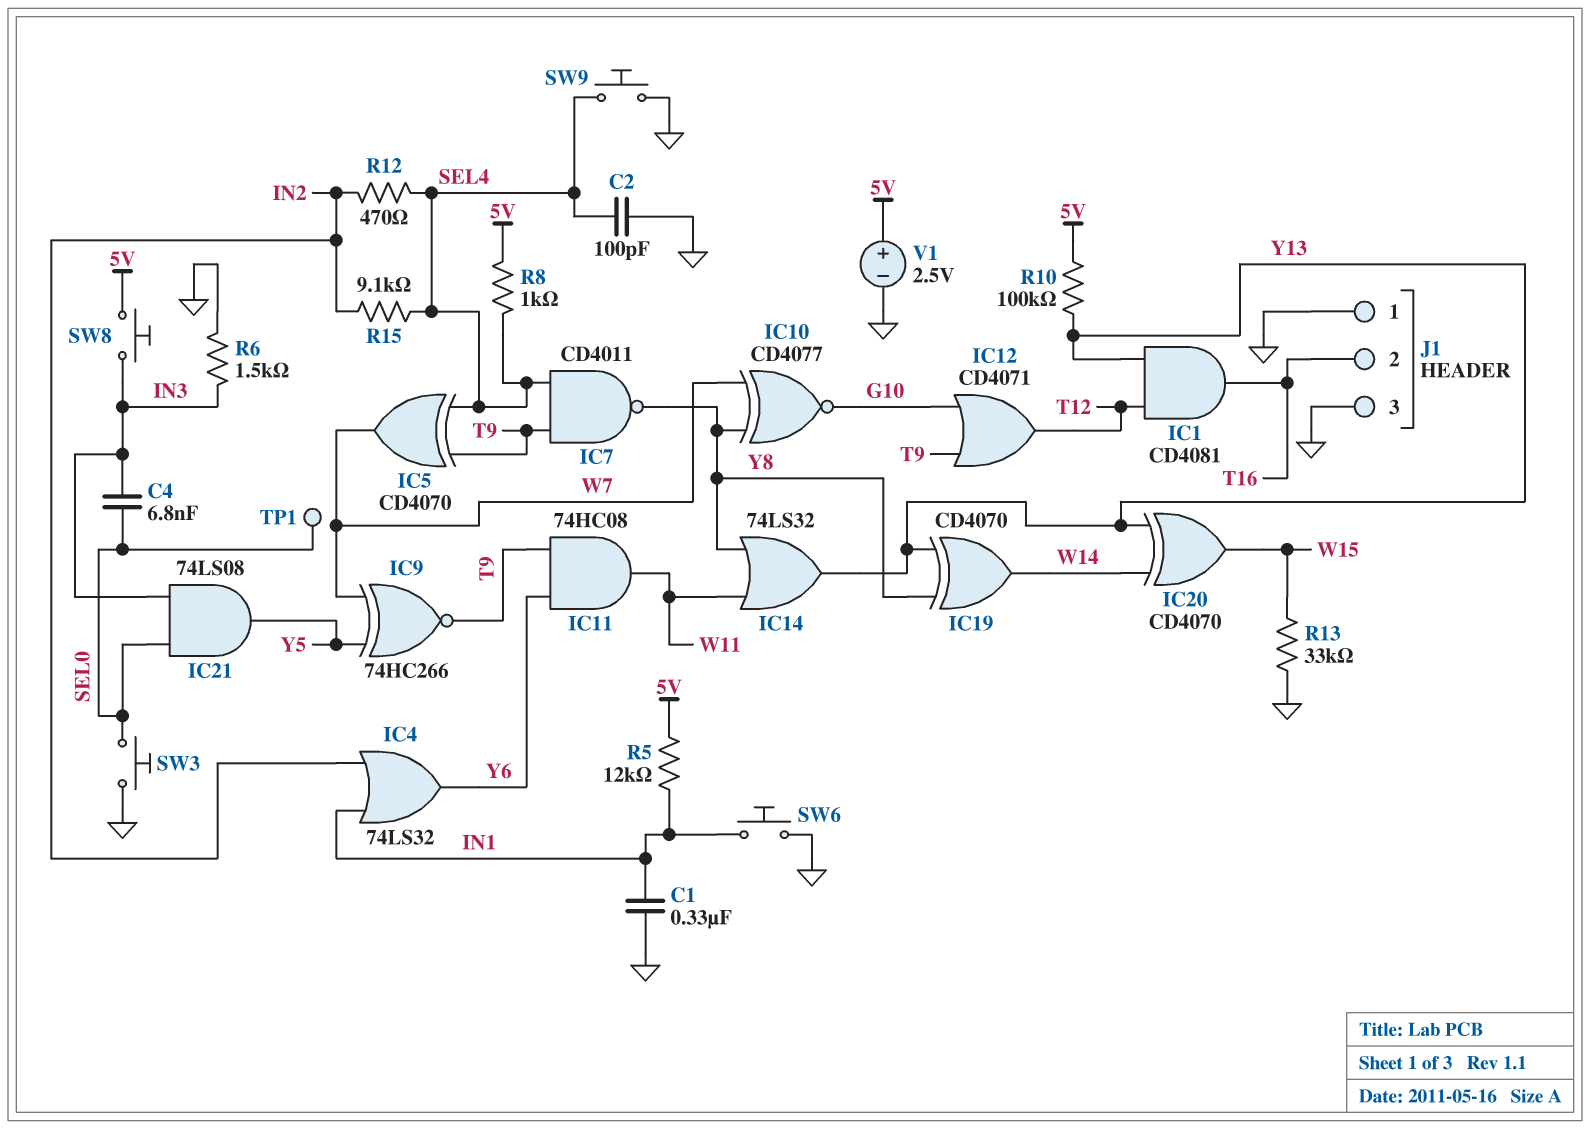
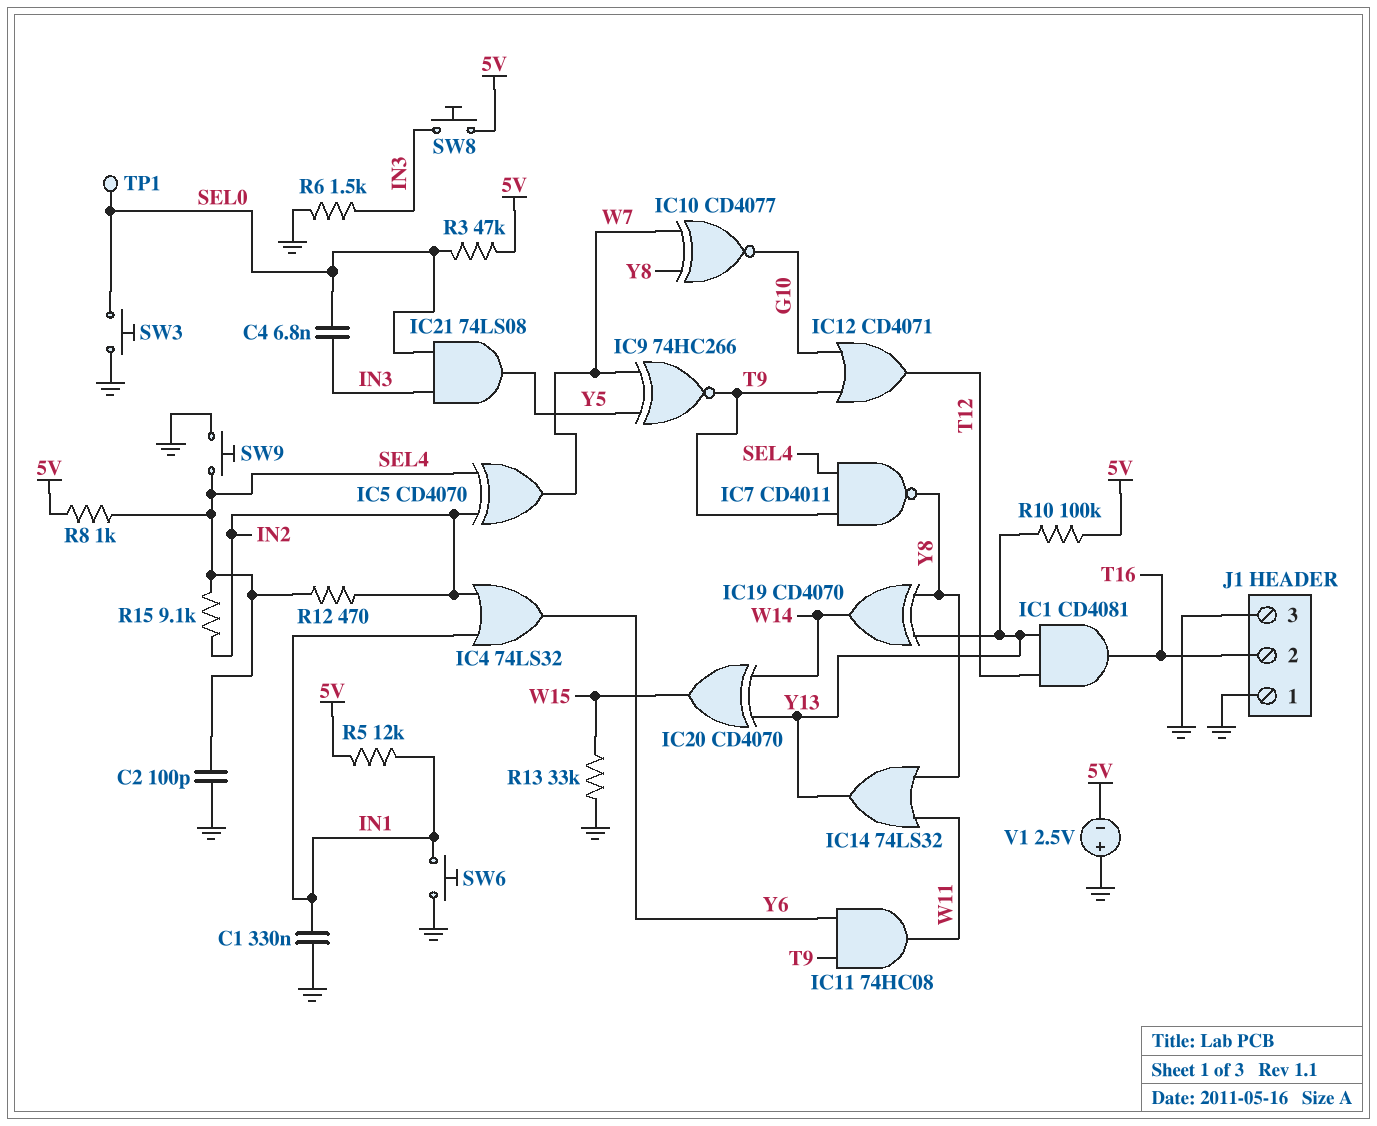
IC5: XOR CD4070 (in SEL4, in T9, out W7) -> XOR CD4070 (in IN2, in SEL4, out W7)
R3: none -> 47k (5V, SEL0)
V1: 2.5V (plus 5V, minus GND) -> 2.5V (plus GND, minus 5V)

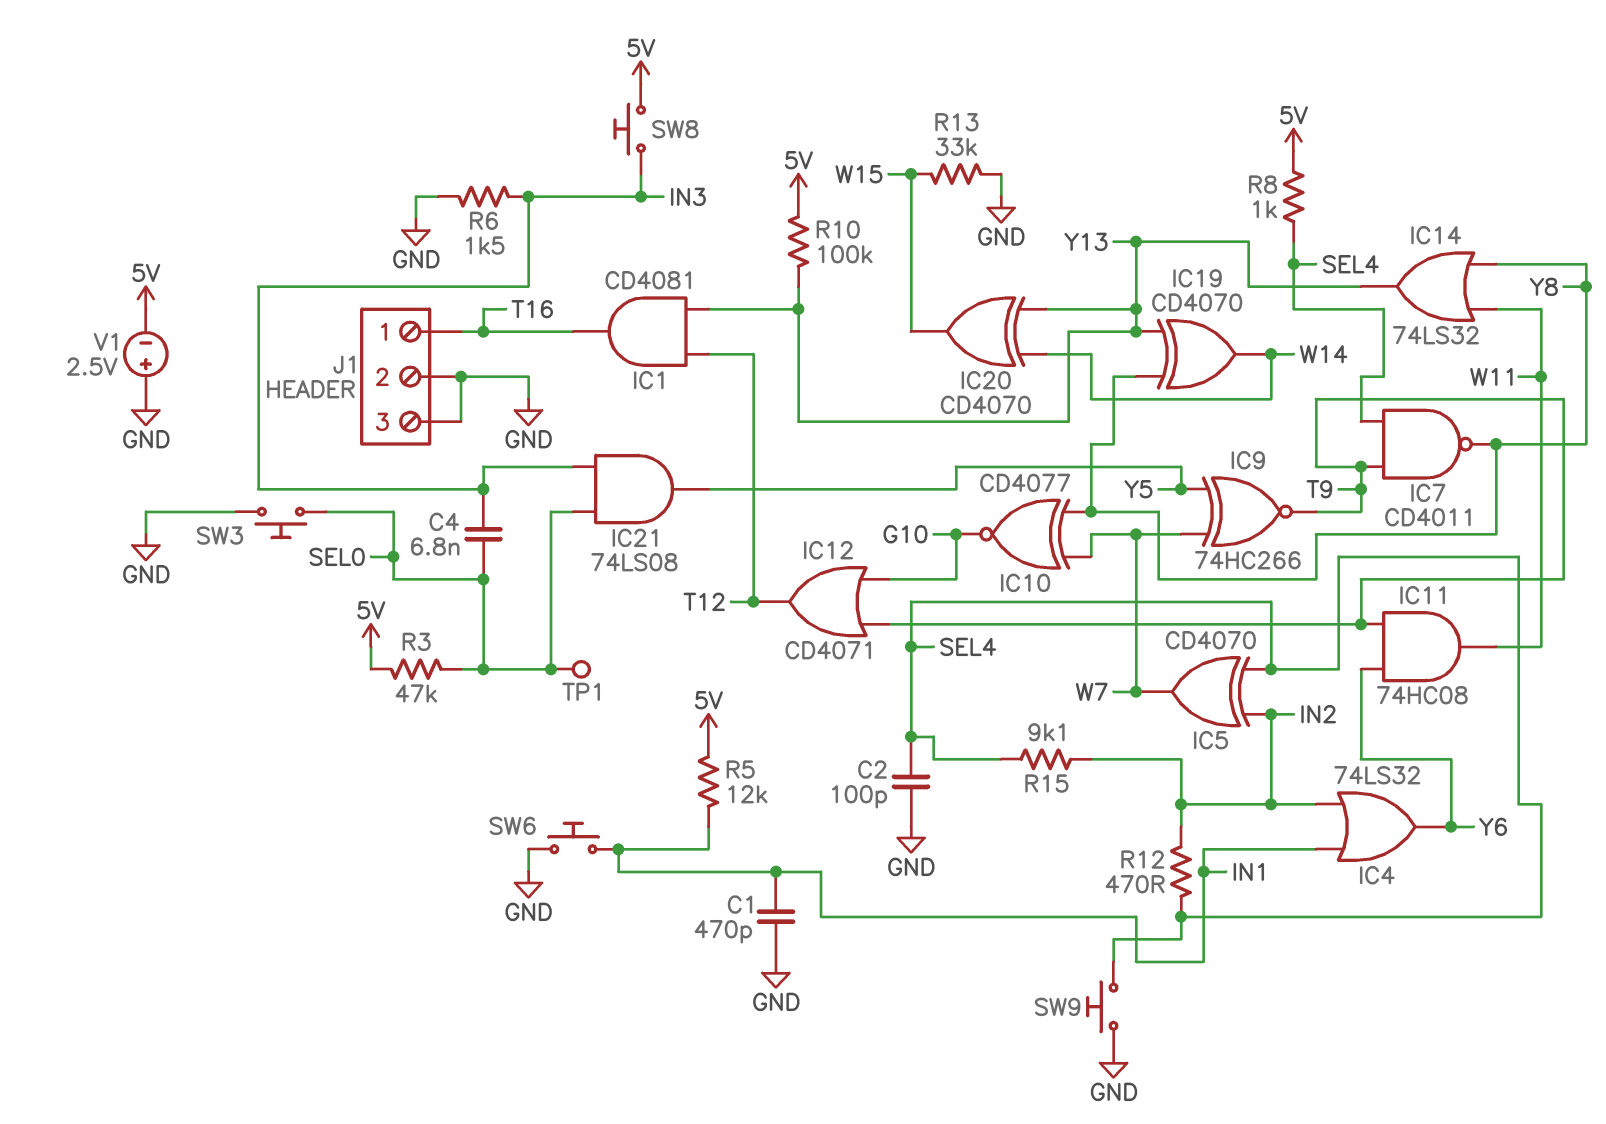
C1: 330nF (GND, IN1) -> 470pF (GND, IN1)
J1 pin 1: GND -> T16
J1 pin 2: T16 -> GND

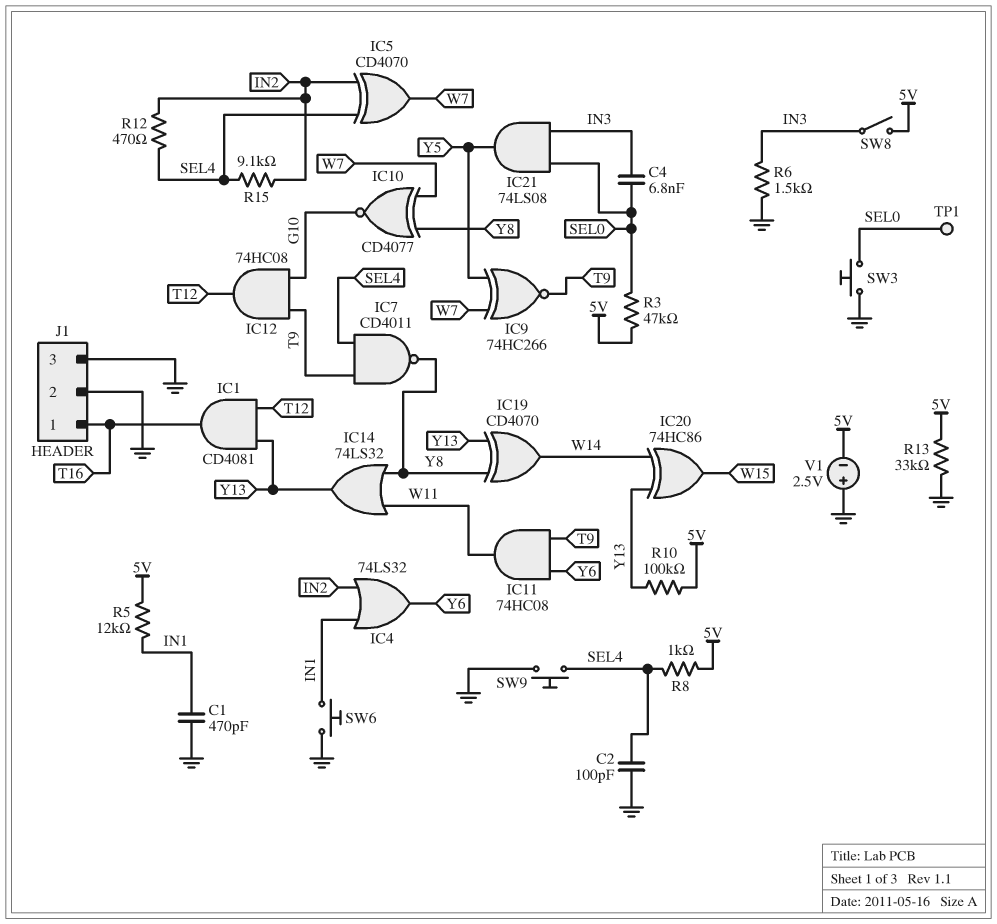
IC12: OR CD4071 (in G10, in T9, out T12) -> AND 74HC08 (in G10, in T9, out T12)
IC20: XOR CD4070 (in W14, in Y13, out W15) -> XOR 74HC86 (in W14, in Y13, out W15)
R13: 33k (GND, W15) -> 33k (5V, GND)
SW8: button (5V, IN3) -> switch (5V, IN3)

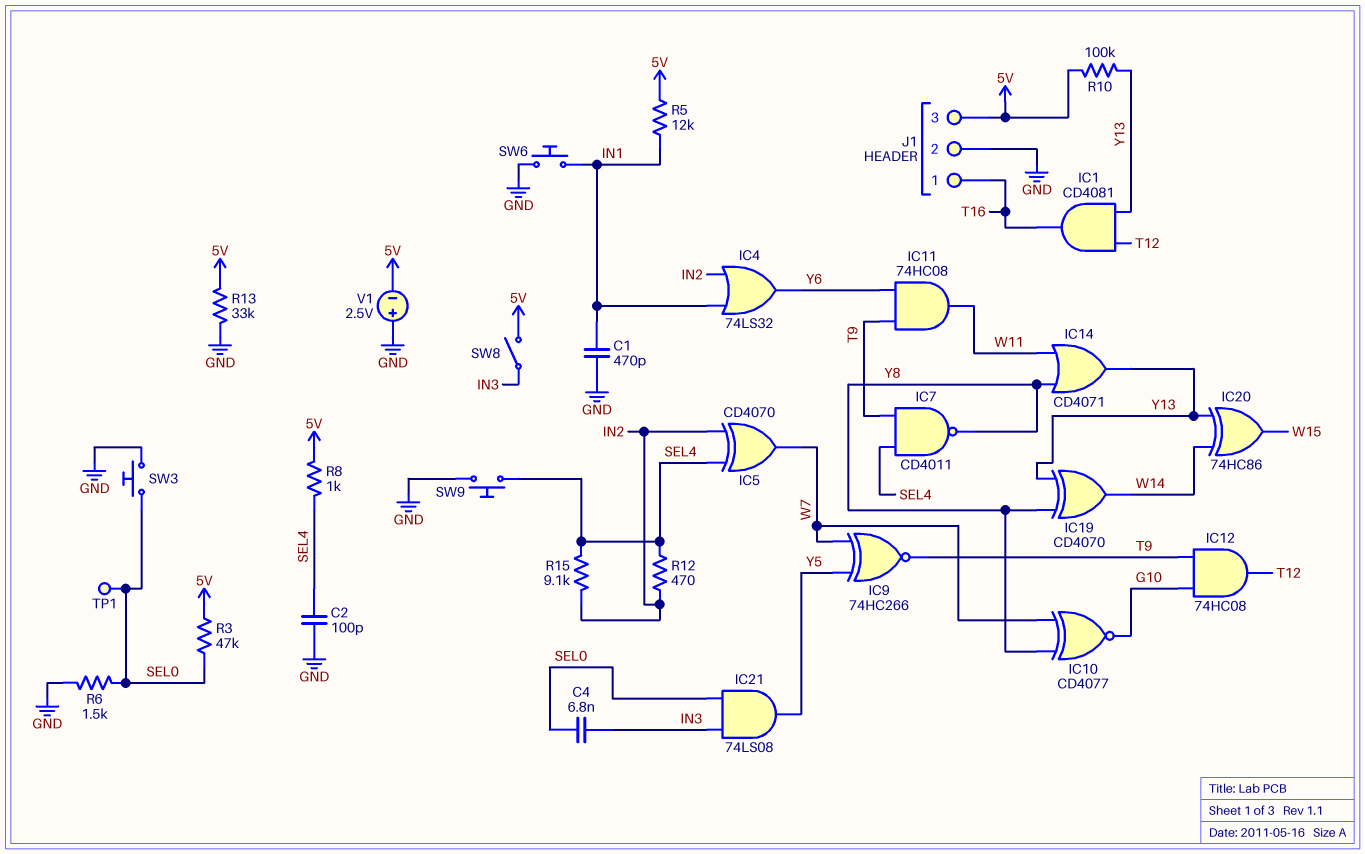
IC14: OR 74LS32 (in W11, in Y8, out Y13) -> OR CD4071 (in W11, in Y8, out Y13)
J1 pin 3: GND -> 5V
R6: 1.5k (GND, IN3) -> 1.5k (GND, SEL0)

